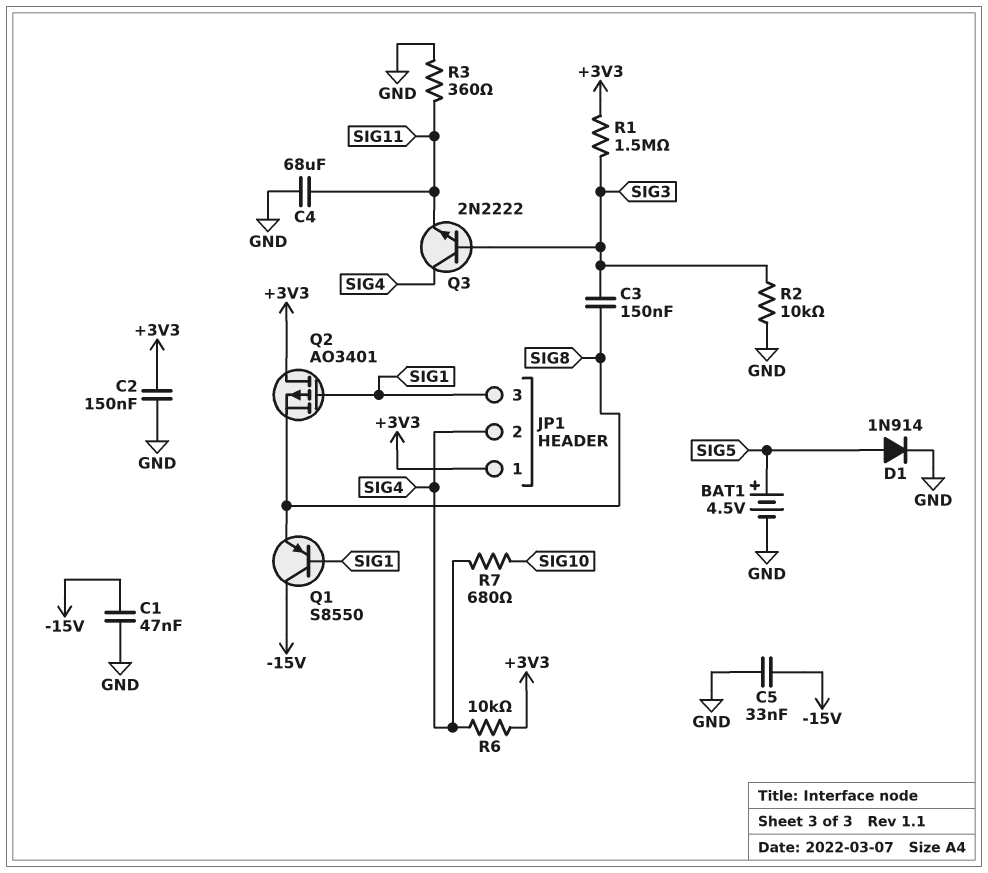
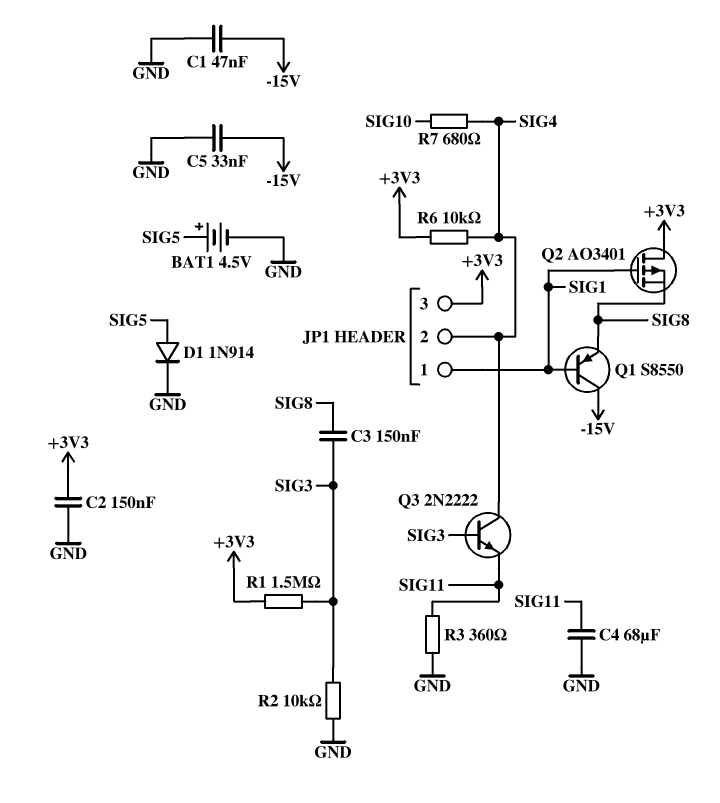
JP1 pin 1: +3V3 -> SIG1
JP1 pin 3: SIG1 -> +3V3

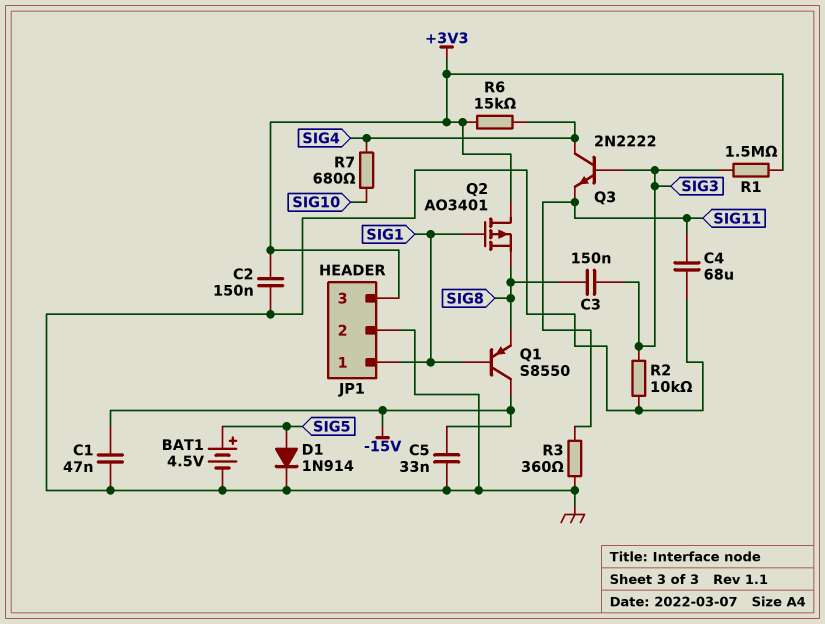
JP1 pin 2: SIG4 -> GND
R6: 10k (+3V3, SIG4) -> 15k (+3V3, SIG4)

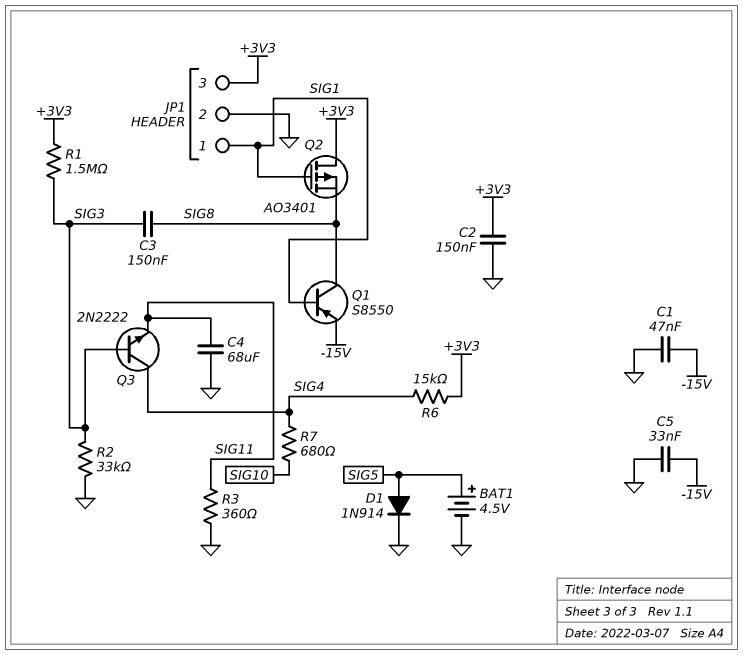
Q1: PNP S8550 (B SIG1, C -15V, E SIG8) -> PNP S8550 (B SIG1, C SIG8, E -15V)
R2: 10k (GND, SIG3) -> 33k (GND, SIG3)

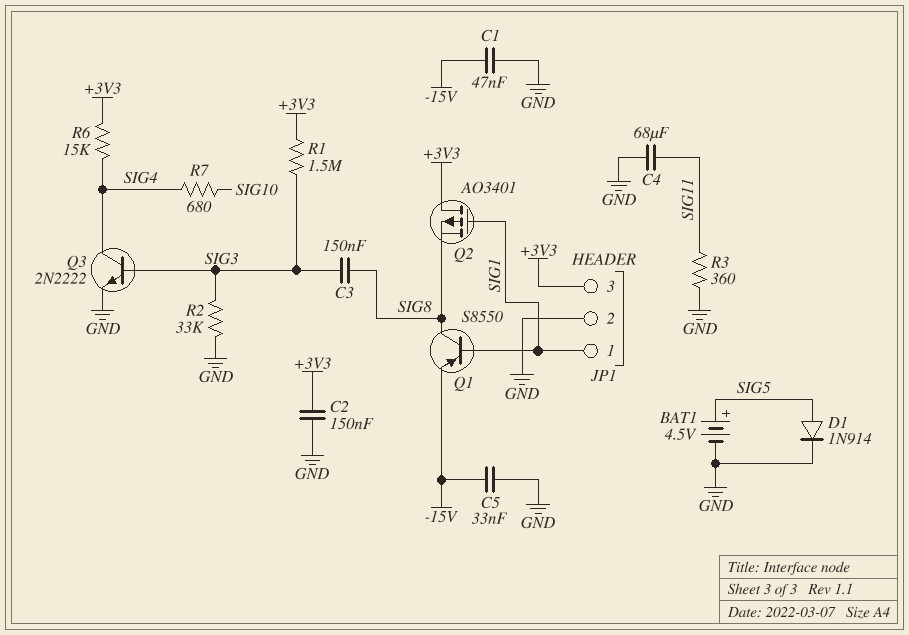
Q3: NPN 2N2222 (B SIG3, C SIG4, E SIG11) -> NPN 2N2222 (B SIG3, C SIG4, E GND)

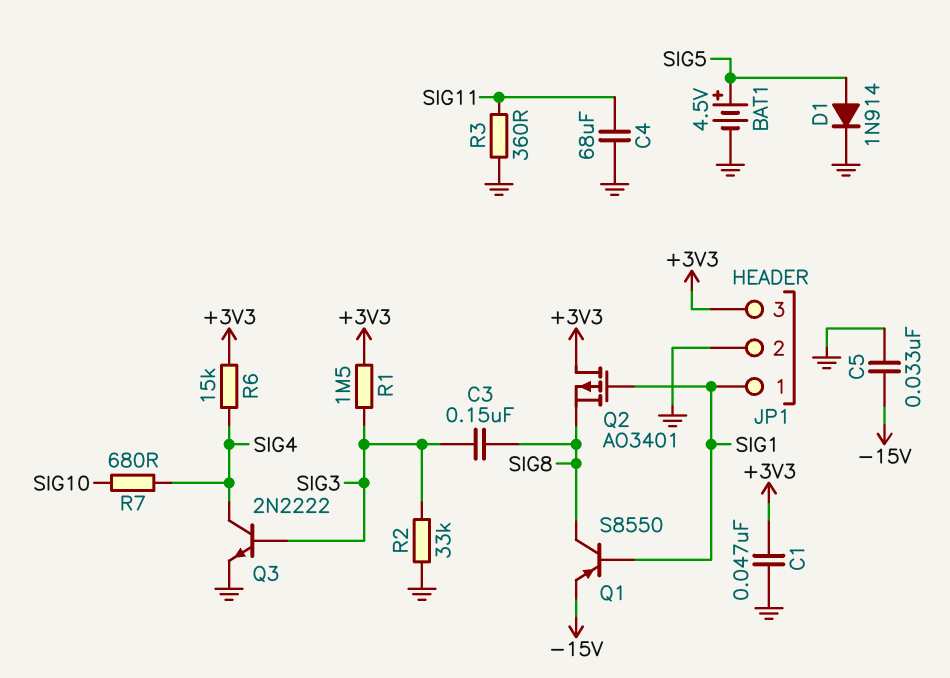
C1: 47nF (-15V, GND) -> 47nF (+3V3, GND)
C2: 150nF (+3V3, GND) -> none

